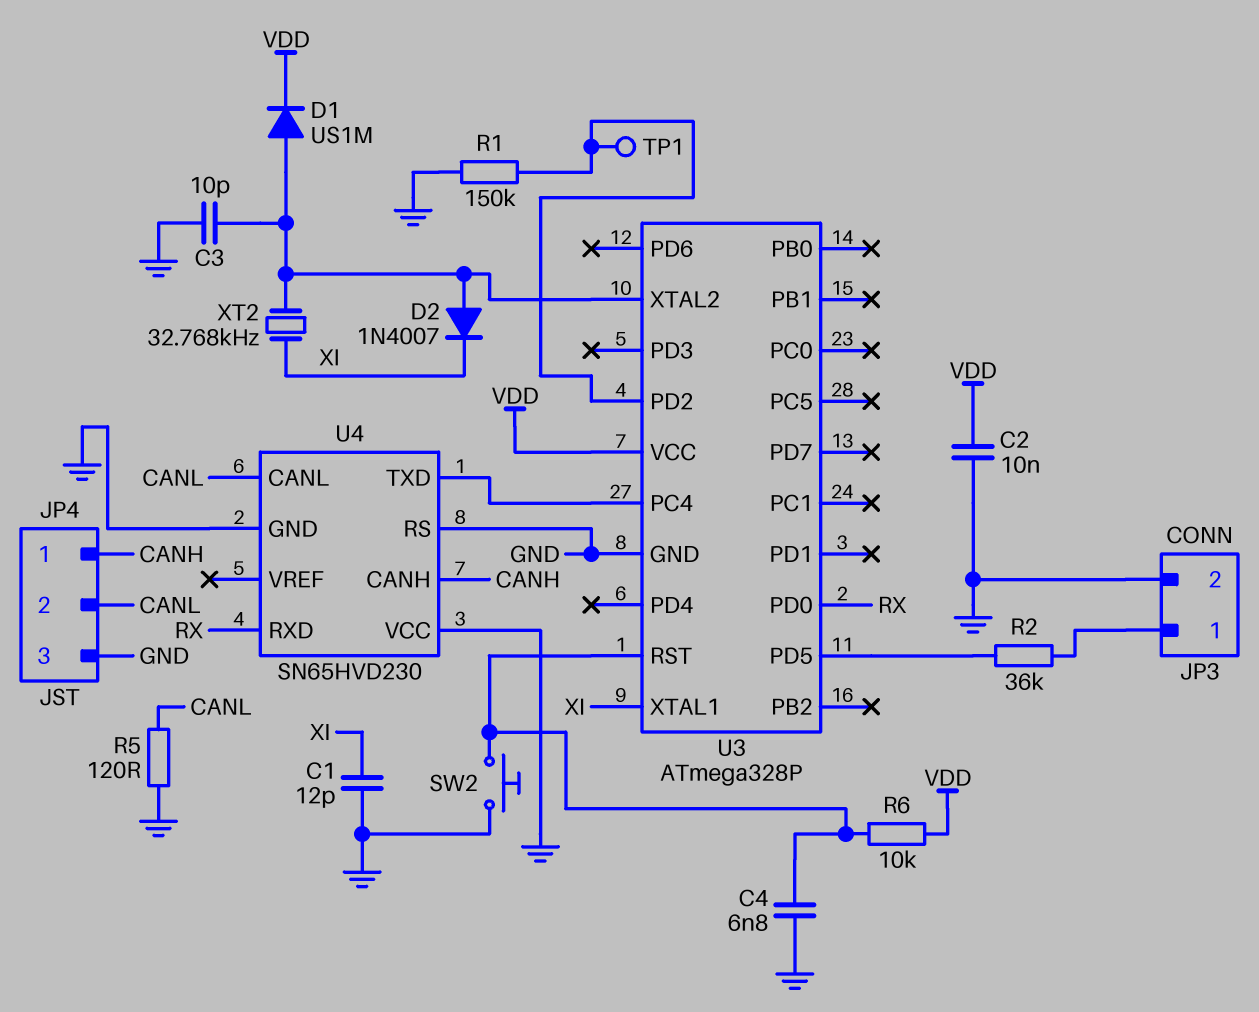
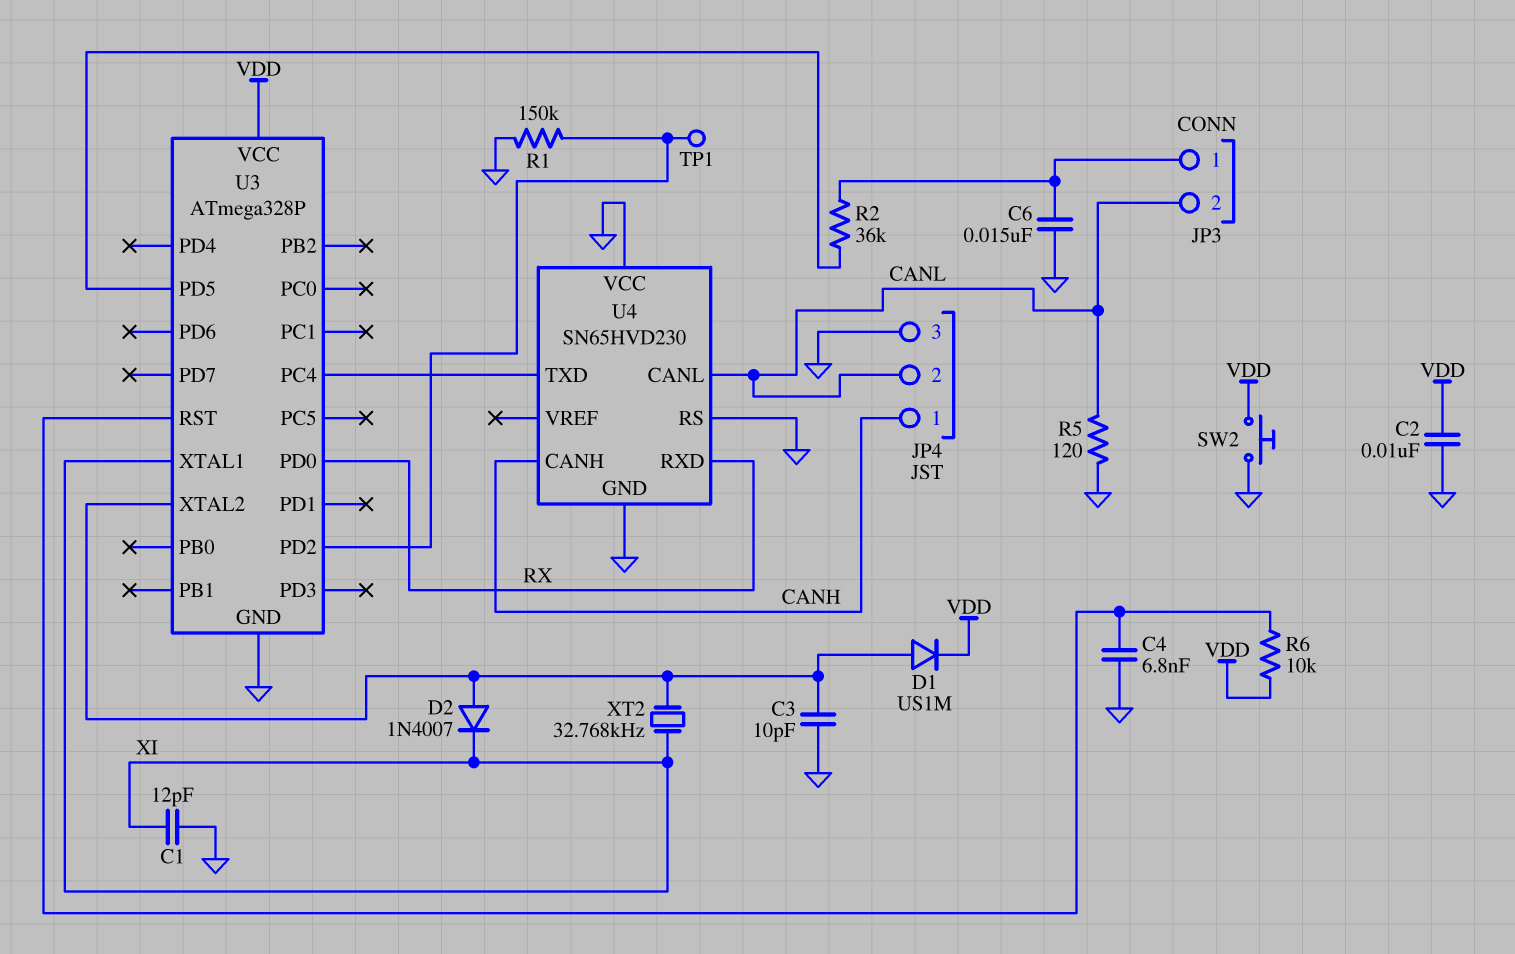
C6: none -> 15nF (GND, JP3/1)
JP3 pin 2: GND -> CANL
SW2: button (GND, U3/RST) -> button (GND, VDD)

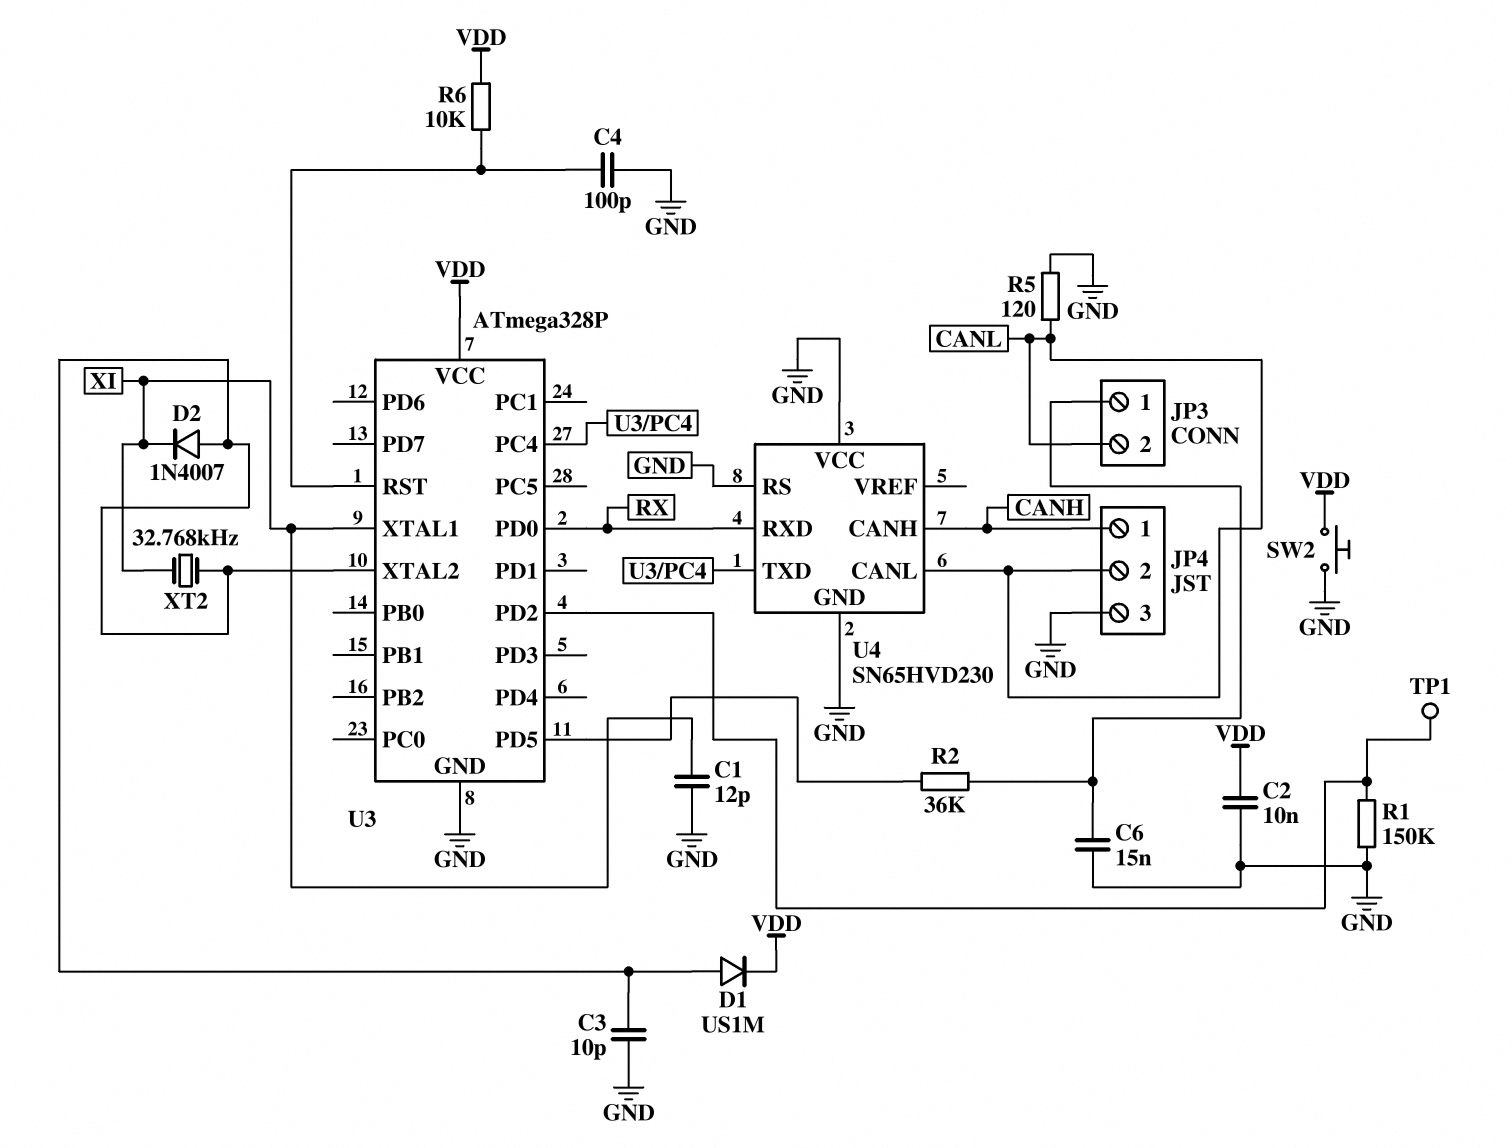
C4: 6.8nF (GND, U3/RST) -> 100pF (GND, U3/RST)

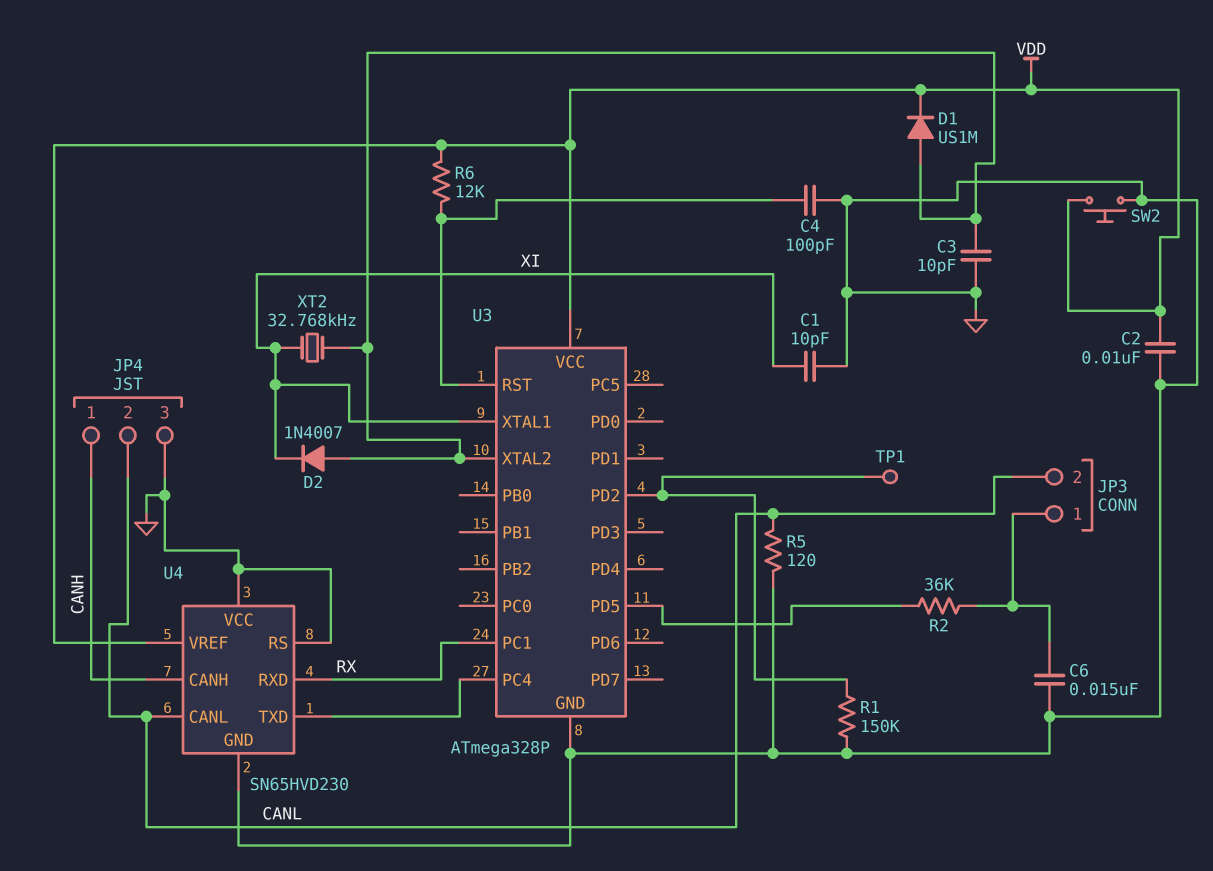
C1: 12pF (GND, XI) -> 10pF (GND, XI)
R6: 10k (U3/RST, VDD) -> 12k (U3/RST, VDD)
U3 pin PC1: none -> RX
U3 pin PD0: RX -> none
U4 pin VREF: none -> VDD

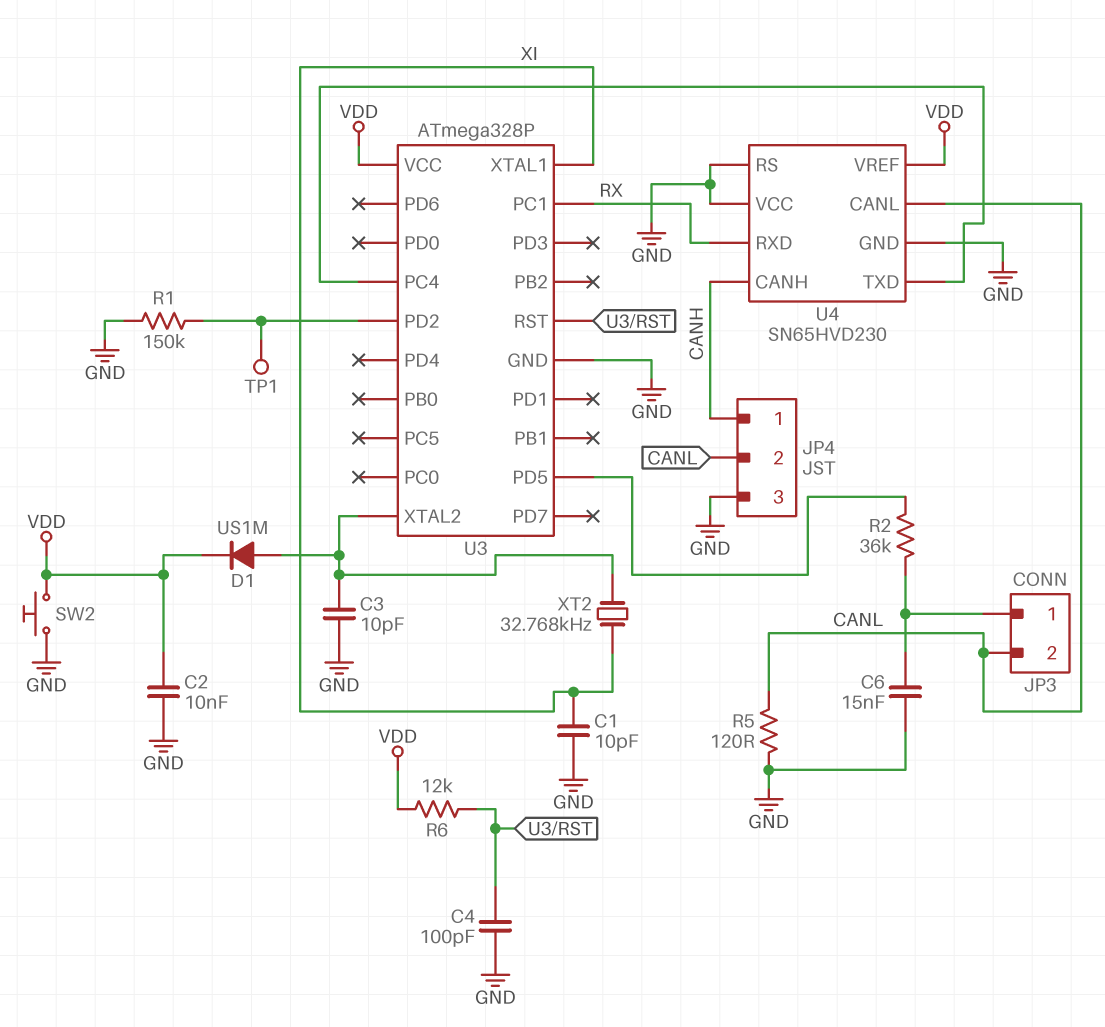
D2: diode 1N4007 (A U3/XTAL2, K XI) -> none

